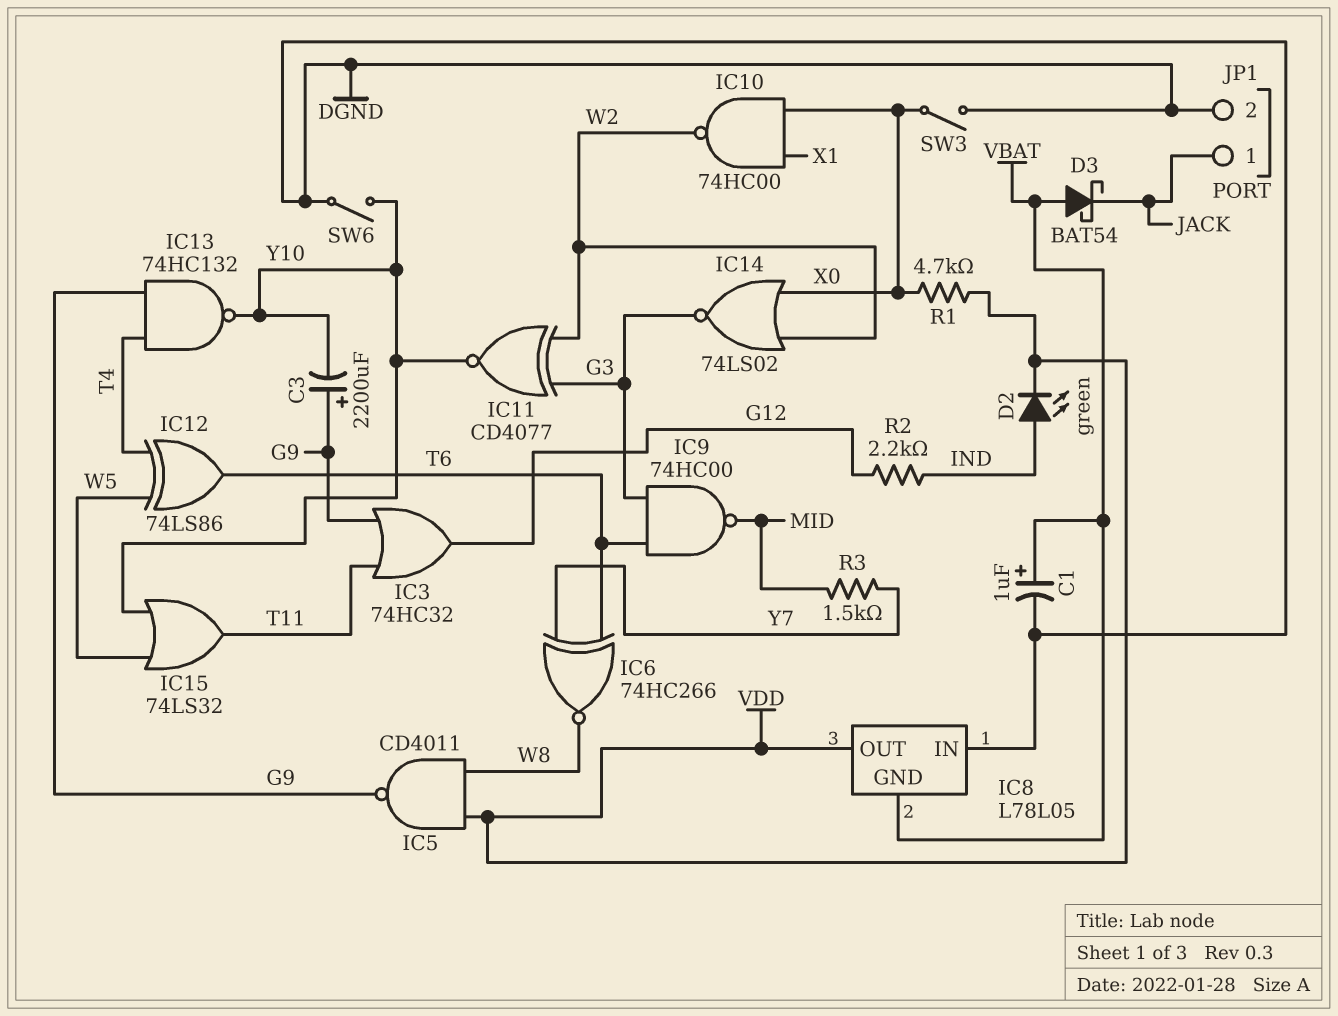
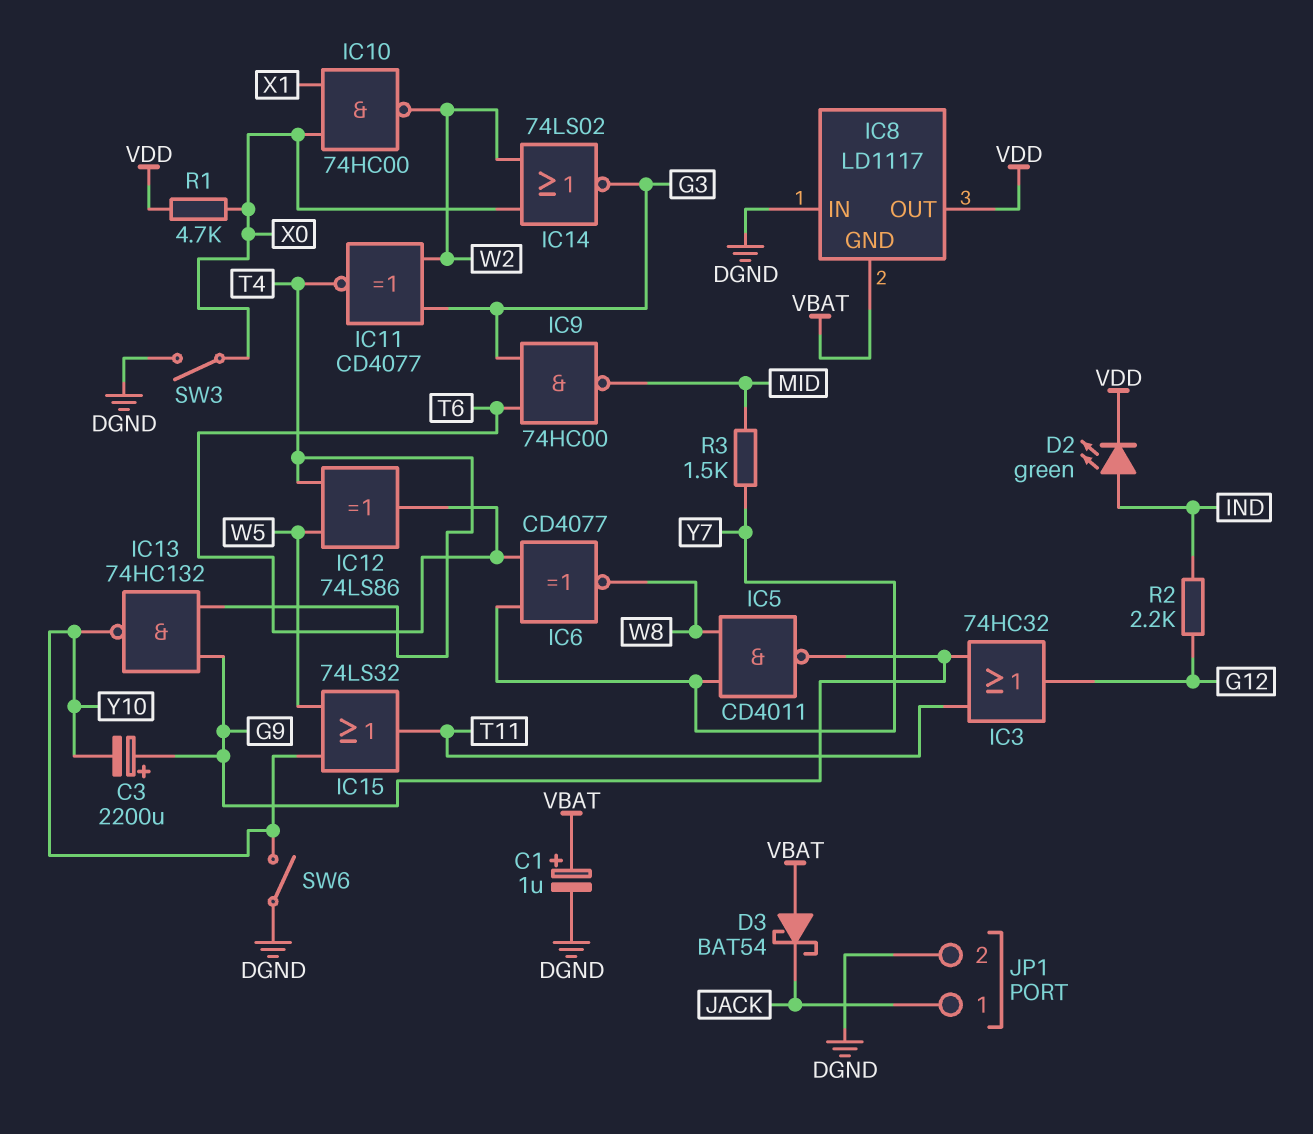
IC5: NAND CD4011 (in VDD, in W8, out G9) -> NAND CD4011 (in W8, in Y7, out G9)
IC6: XNOR 74HC266 (in T6, in Y7, out W8) -> XNOR CD4077 (in T6, in Y7, out W8)
IC8: L78L05 -> LD1117
IC11: XNOR CD4077 (in G3, in W2, out Y10) -> XNOR CD4077 (in G3, in W2, out T4)

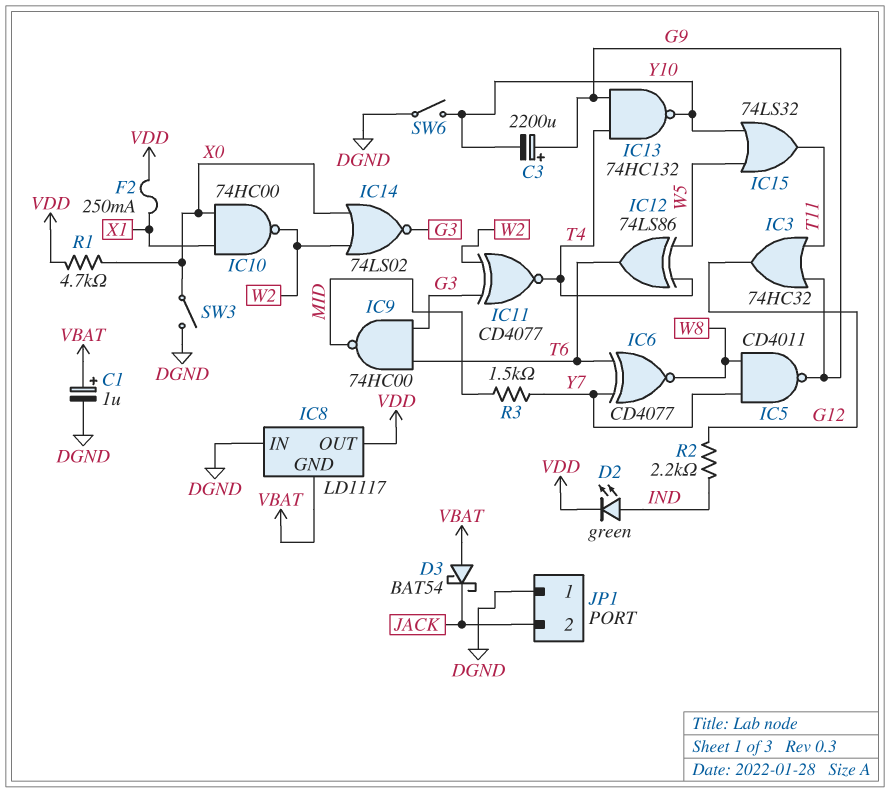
F2: none -> 250mA (VDD, X1)
JP1 pin 1: JACK -> DGND
JP1 pin 2: DGND -> JACK

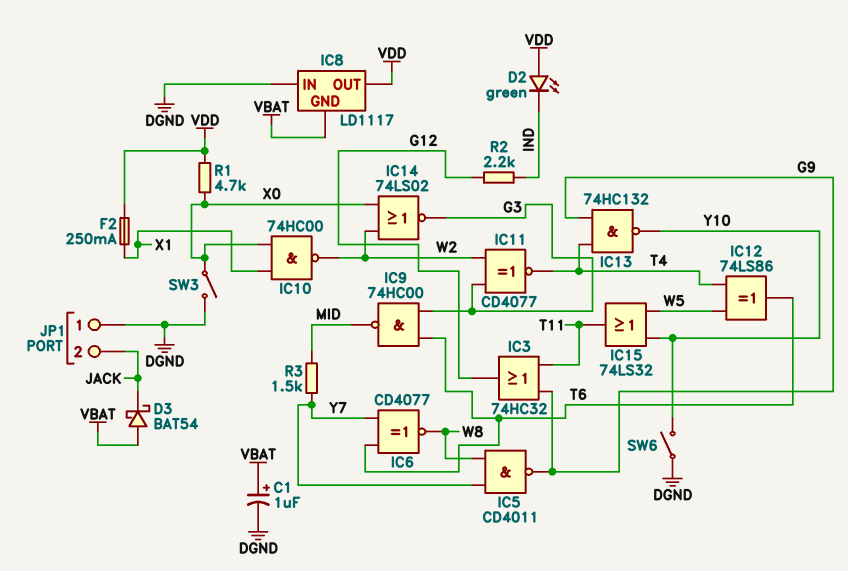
C3: 2200uF (plus G9, minus Y10) -> none
D2: LED green (A IND, K VDD) -> LED green (A VDD, K IND)

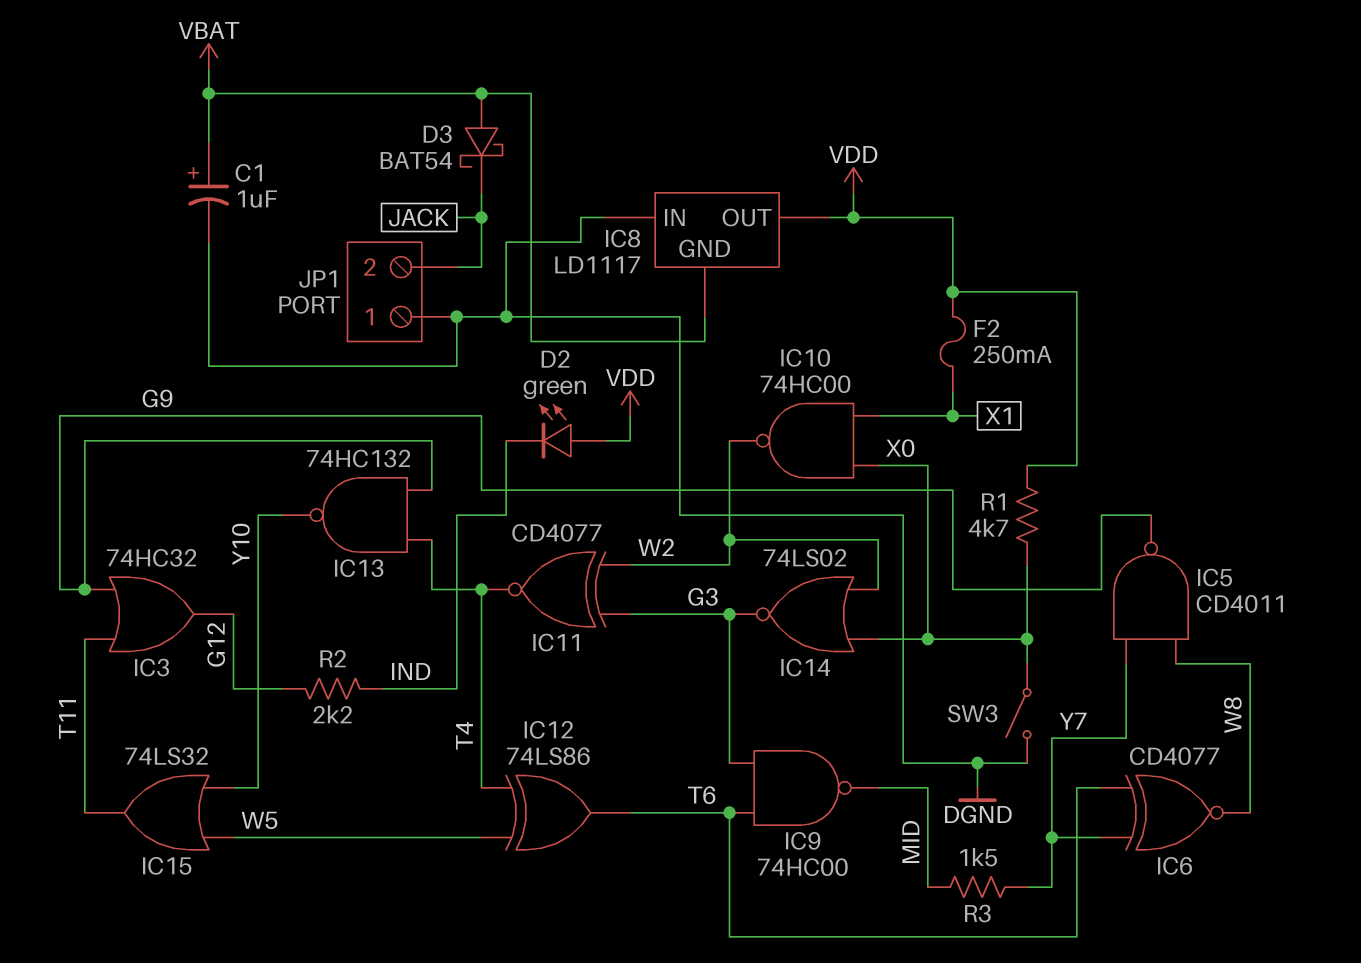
SW6: switch (DGND, Y10) -> none

